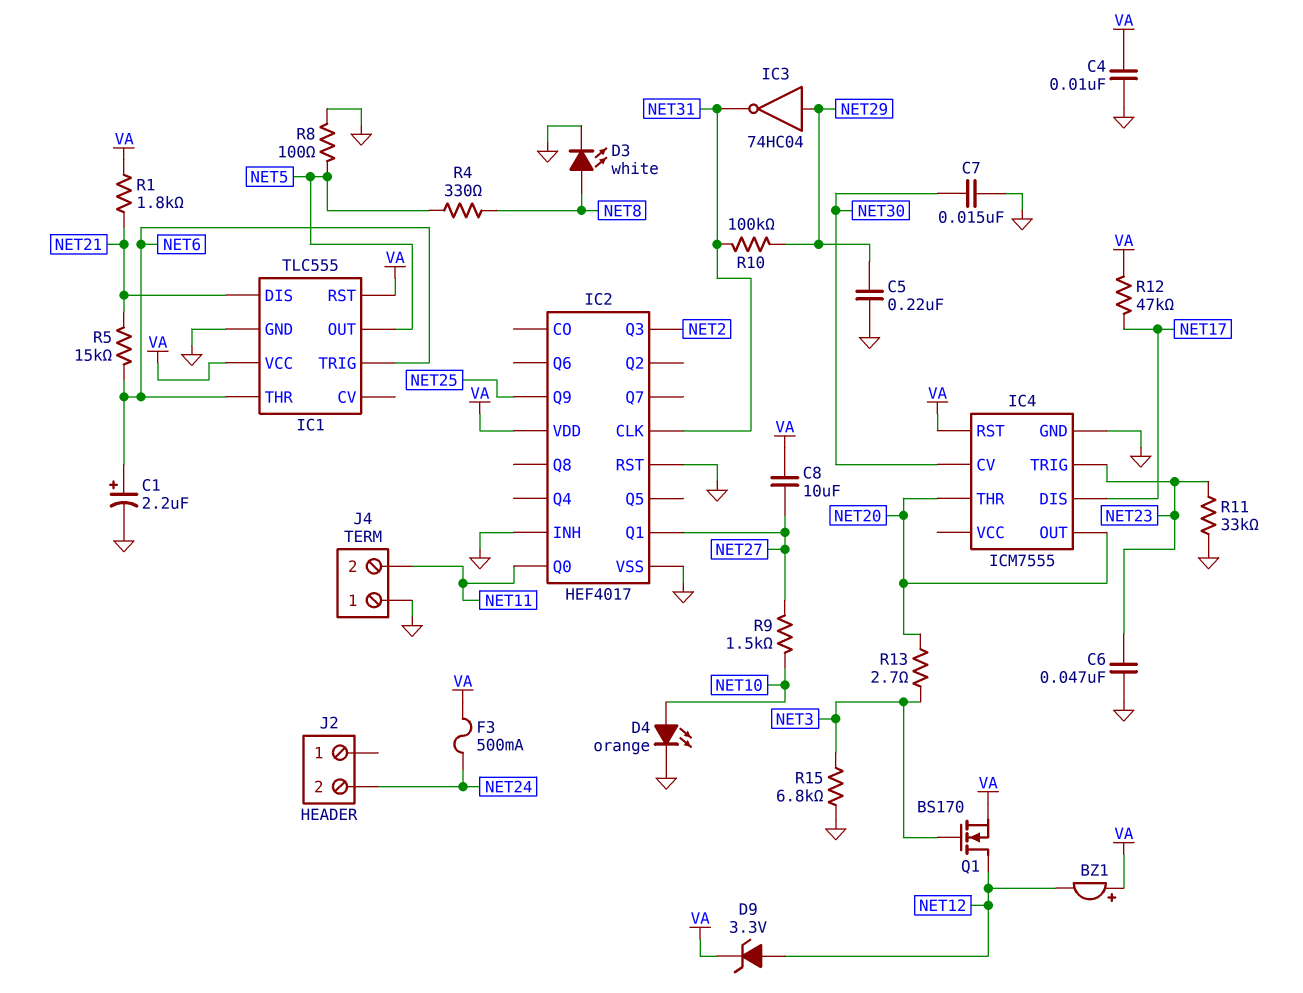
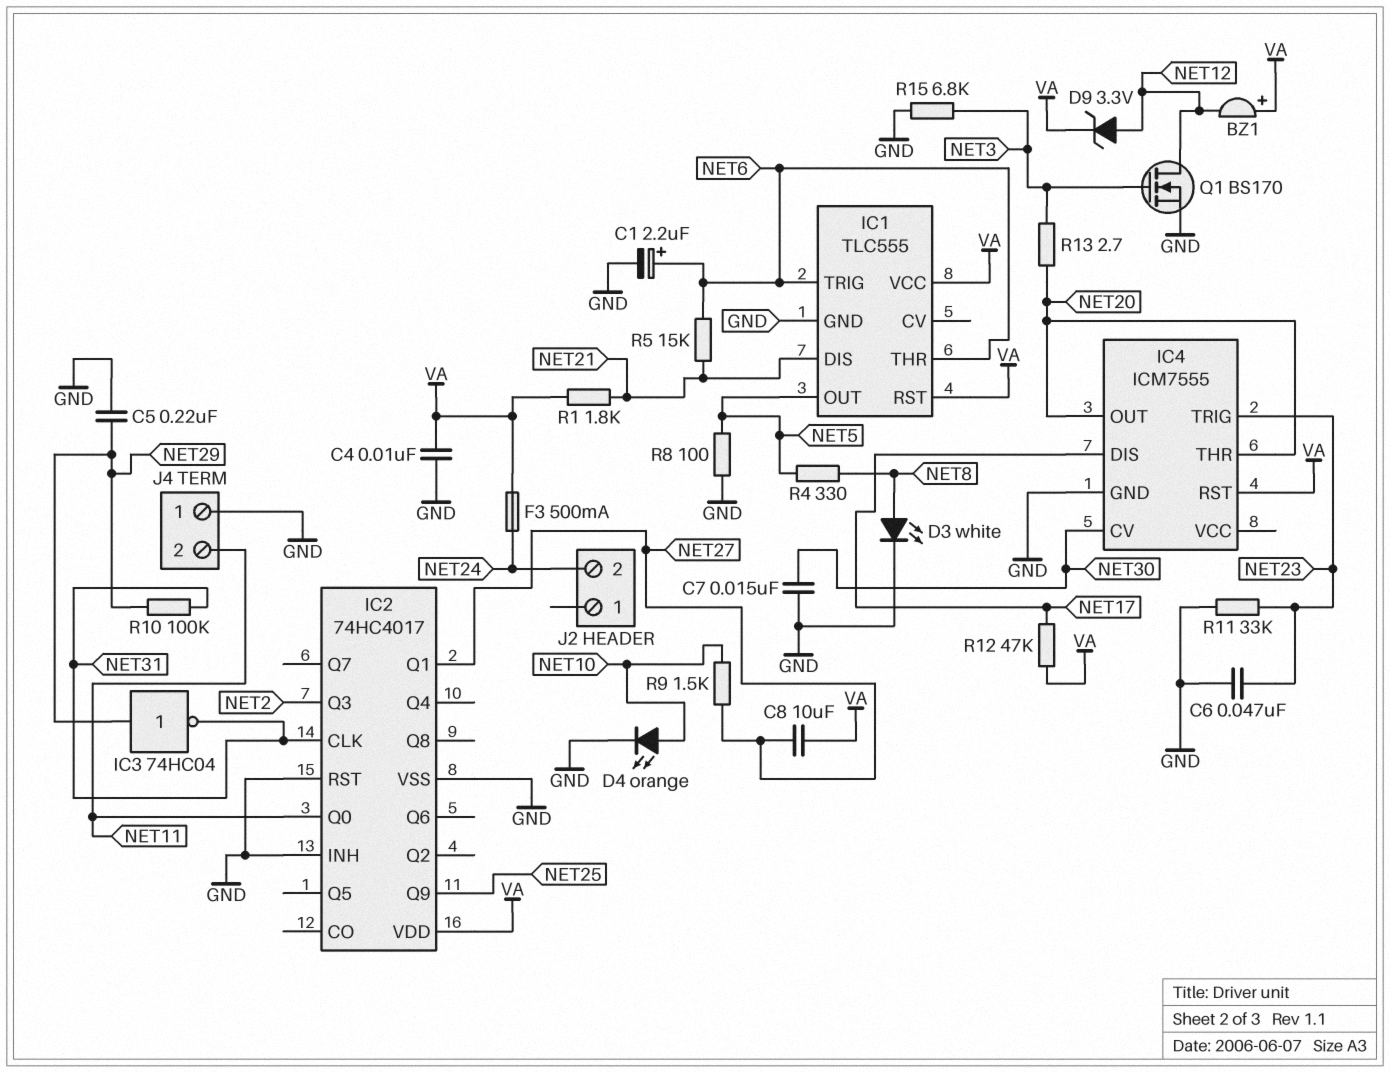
IC2: HEF4017 -> 74HC4017
Q1: NMOS BS170 (G NET3, D NET12, S VA) -> NMOS BS170 (G NET3, D NET12, S GND)

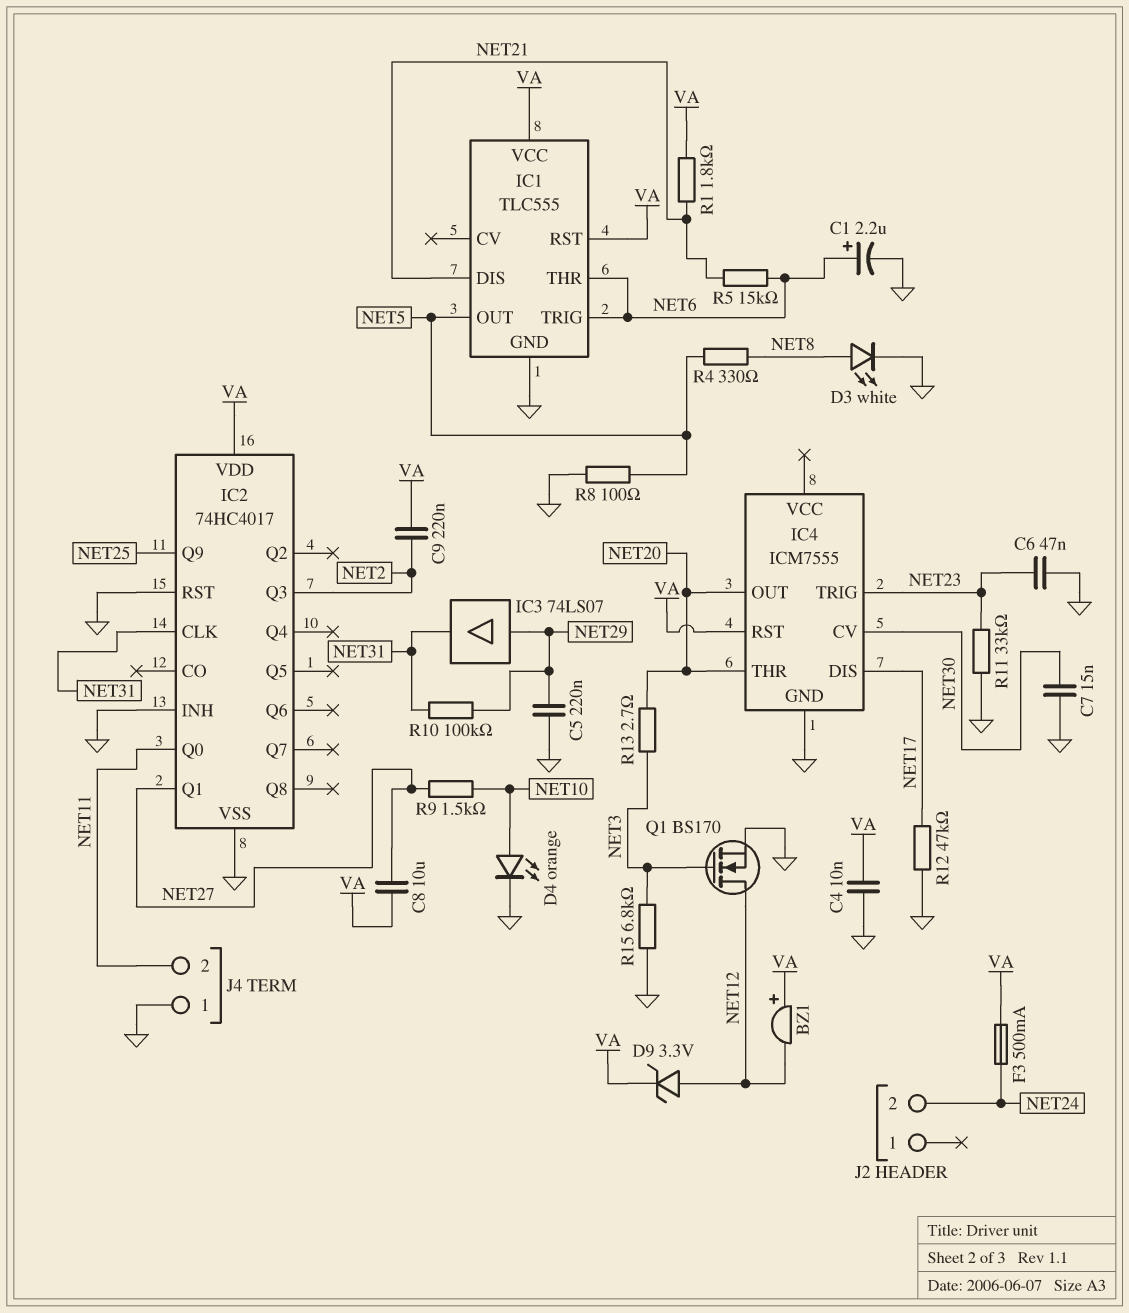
C9: none -> 220nF (NET2, VA)
IC3: NOT 74HC04 (in NET29, out NET31) -> buffer 74LS07 (in NET29, out NET31)
R12: 47k (NET17, VA) -> 47k (GND, NET17)

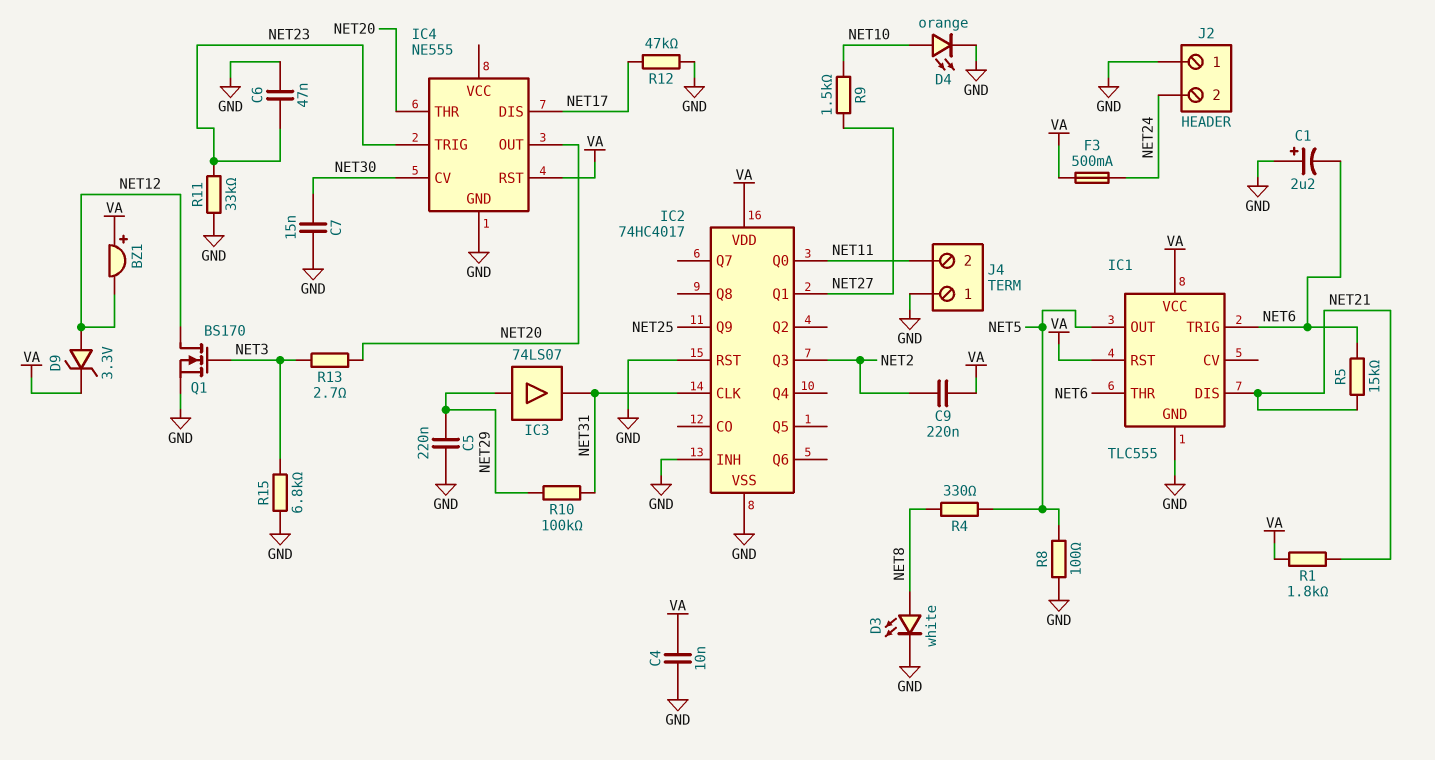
C1: 2.2uF (plus NET6, minus GND) -> 2.2uF (plus GND, minus NET6)
C8: 10uF (NET27, VA) -> none
IC4: ICM7555 -> NE555
J2 pin 1: none -> GND

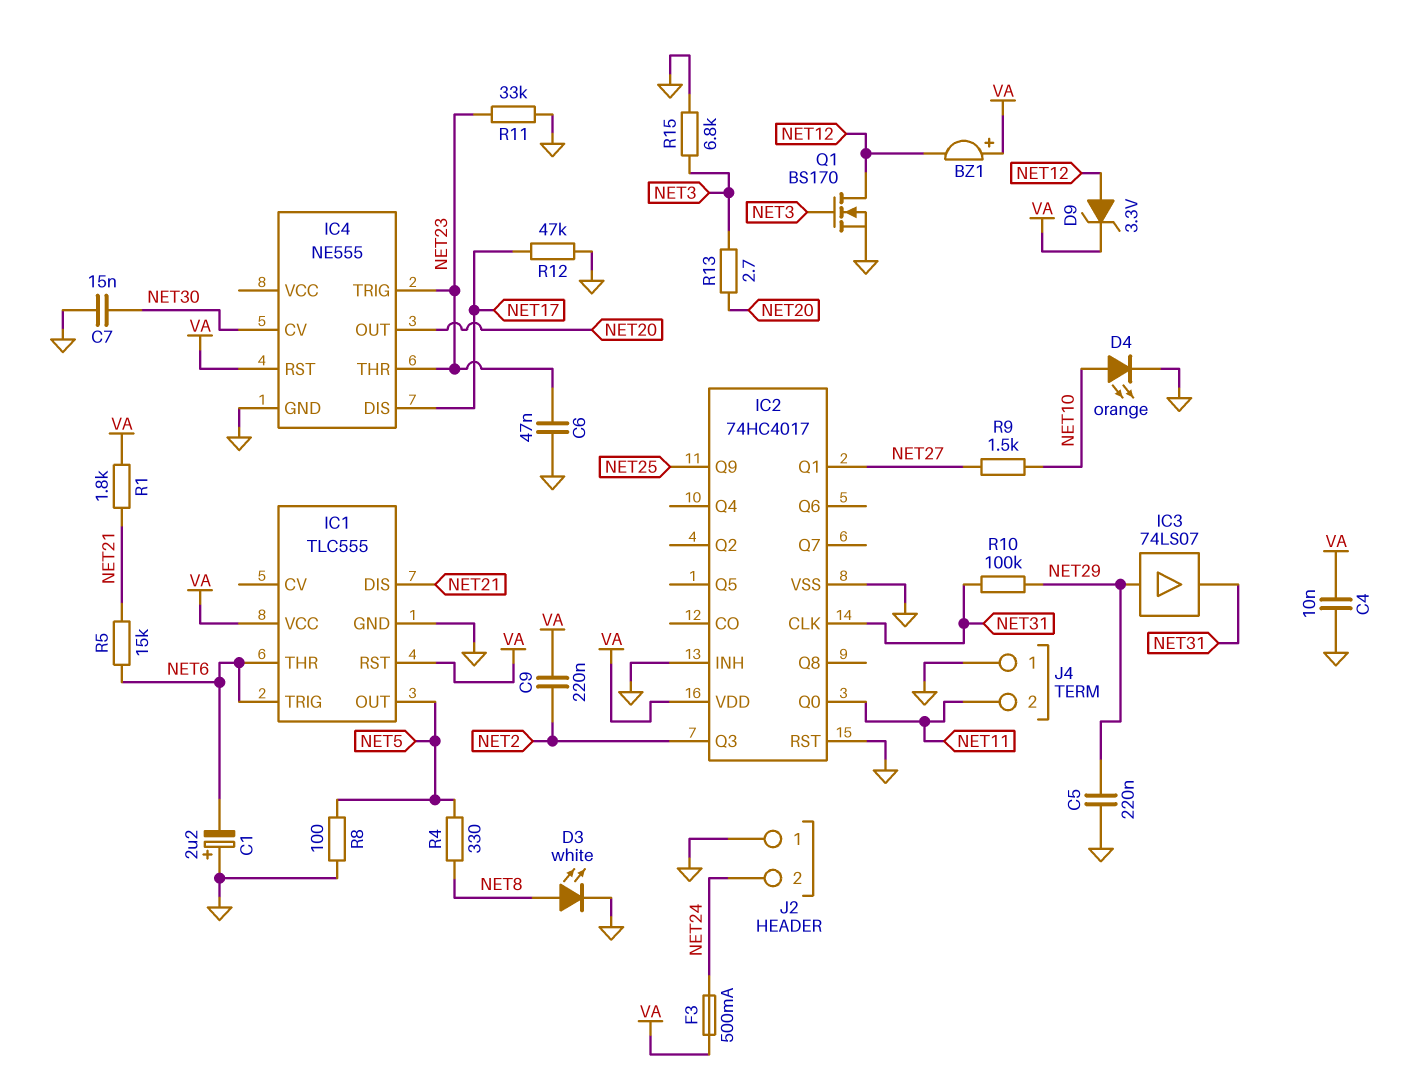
IC4 pin THR: NET20 -> NET23

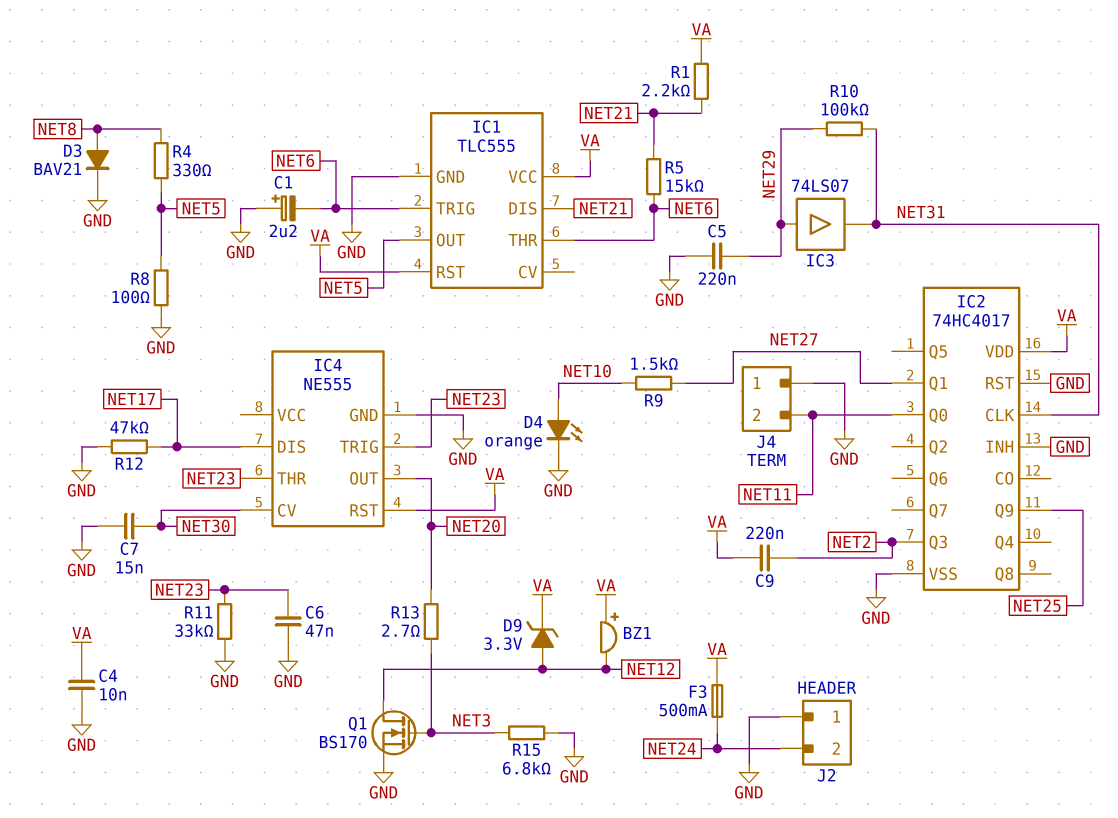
D3: LED white (A NET8, K GND) -> diode BAV21 (A NET8, K GND)
R1: 1.8k (NET21, VA) -> 2.2k (NET21, VA)

